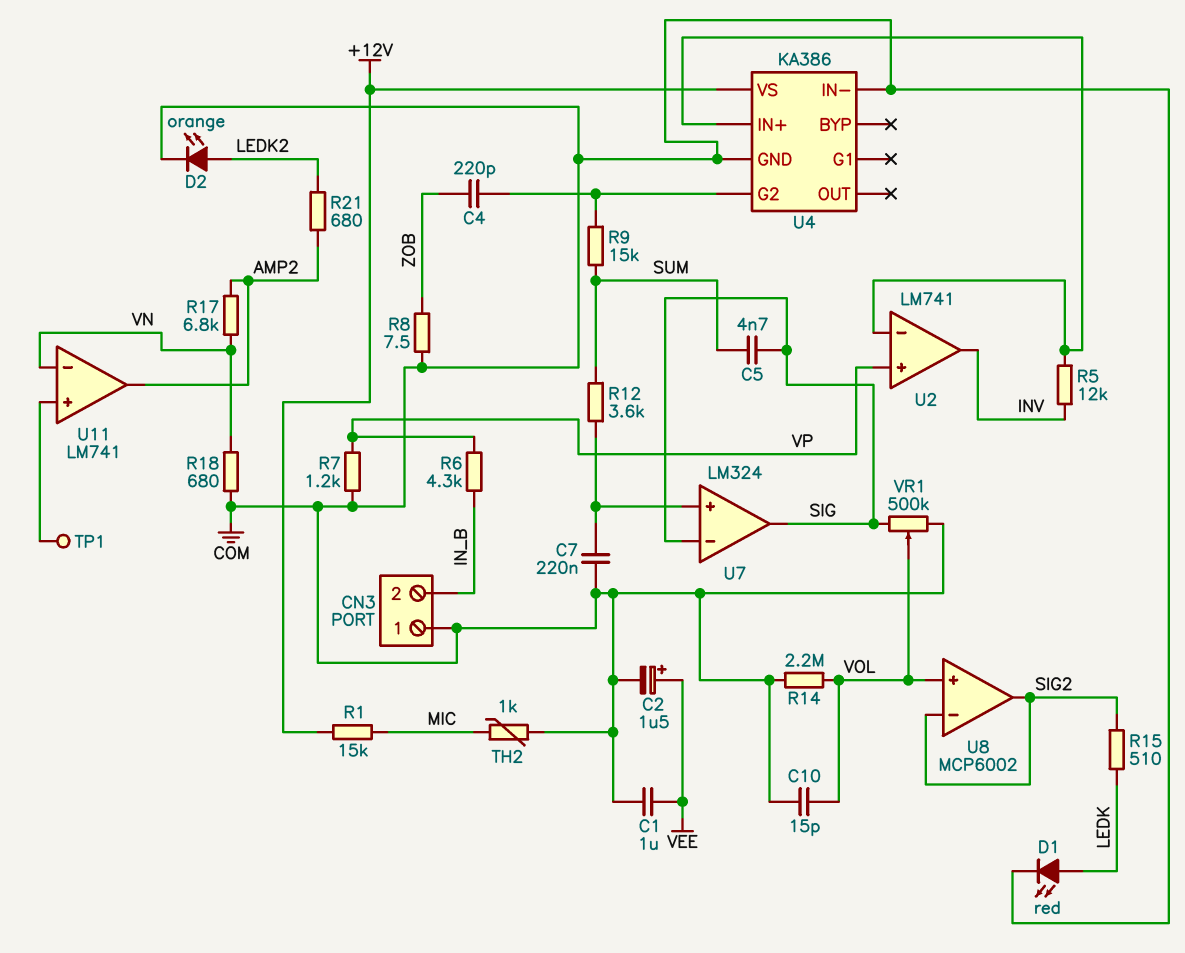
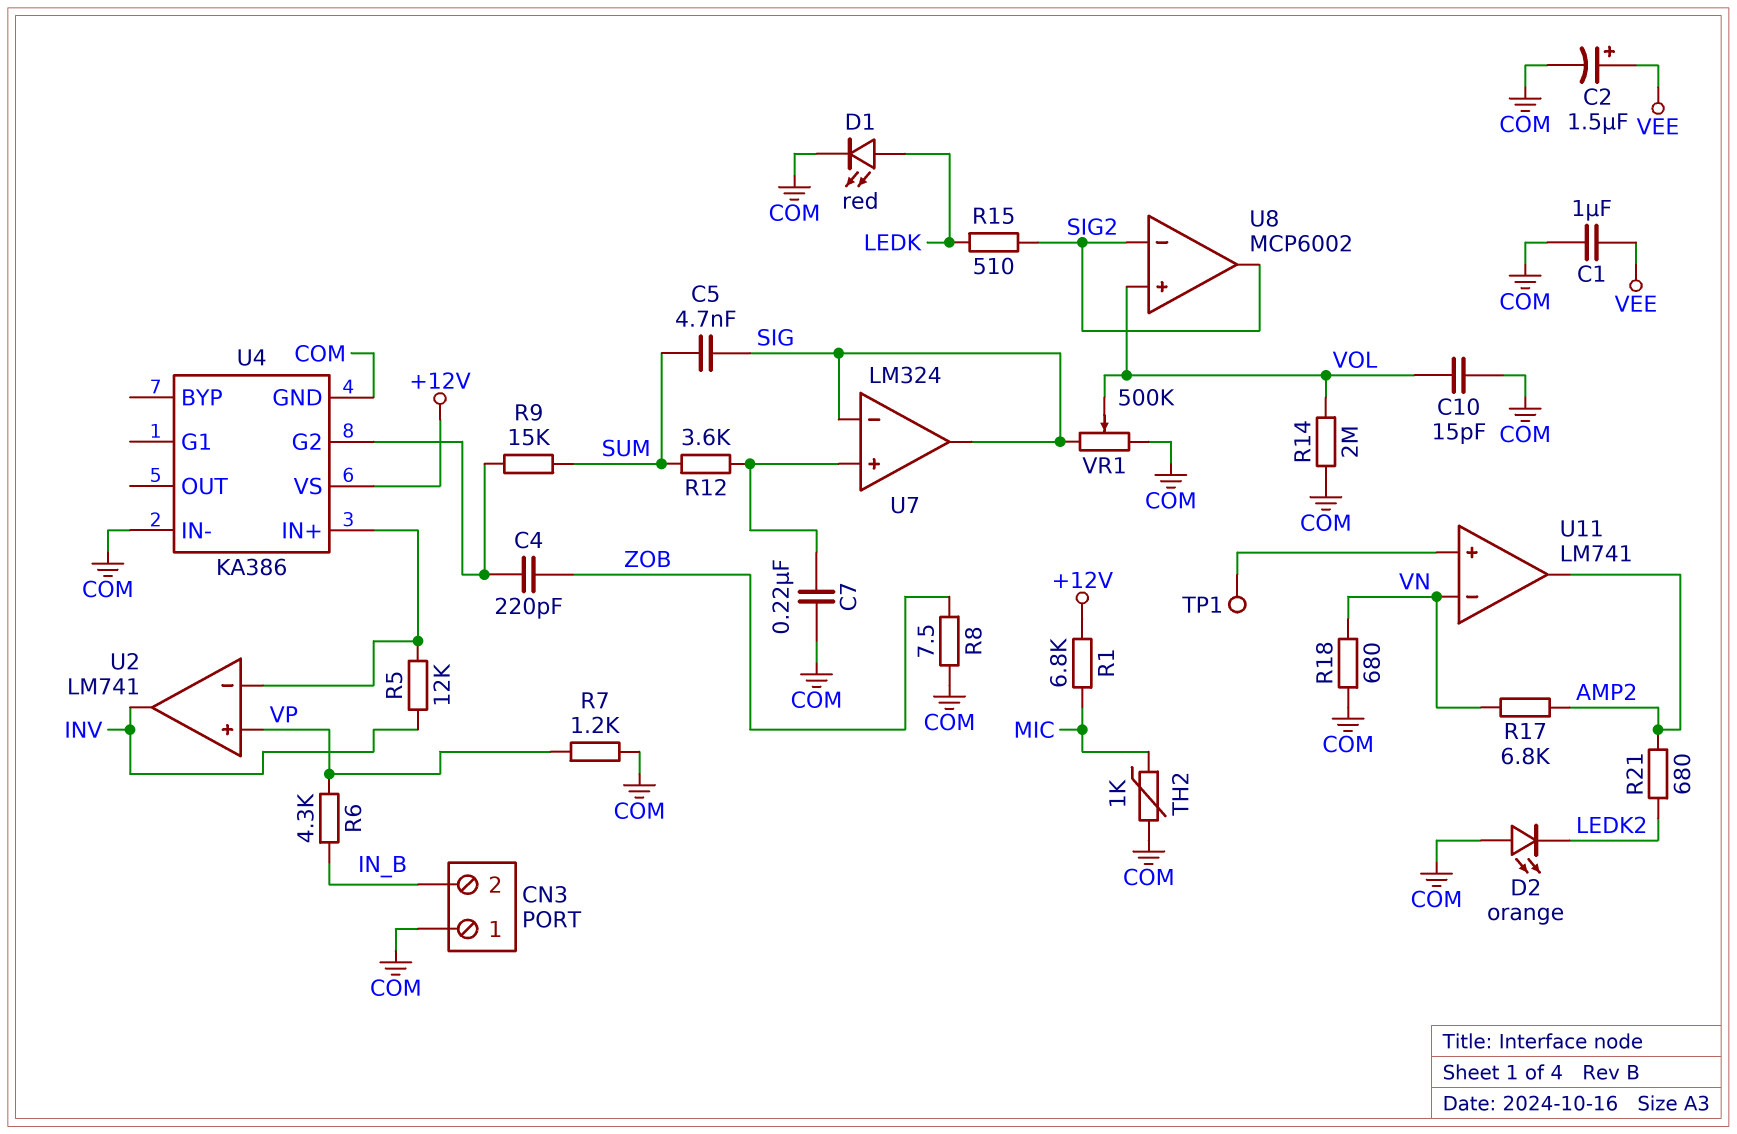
D2: LED orange (A LEDK2, K COM) -> LED orange (A COM, K LEDK2)
R1: 15k (+12V, MIC) -> 6.8k (+12V, MIC)
R14: 2.2M (COM, VOL) -> 2M (COM, VOL)

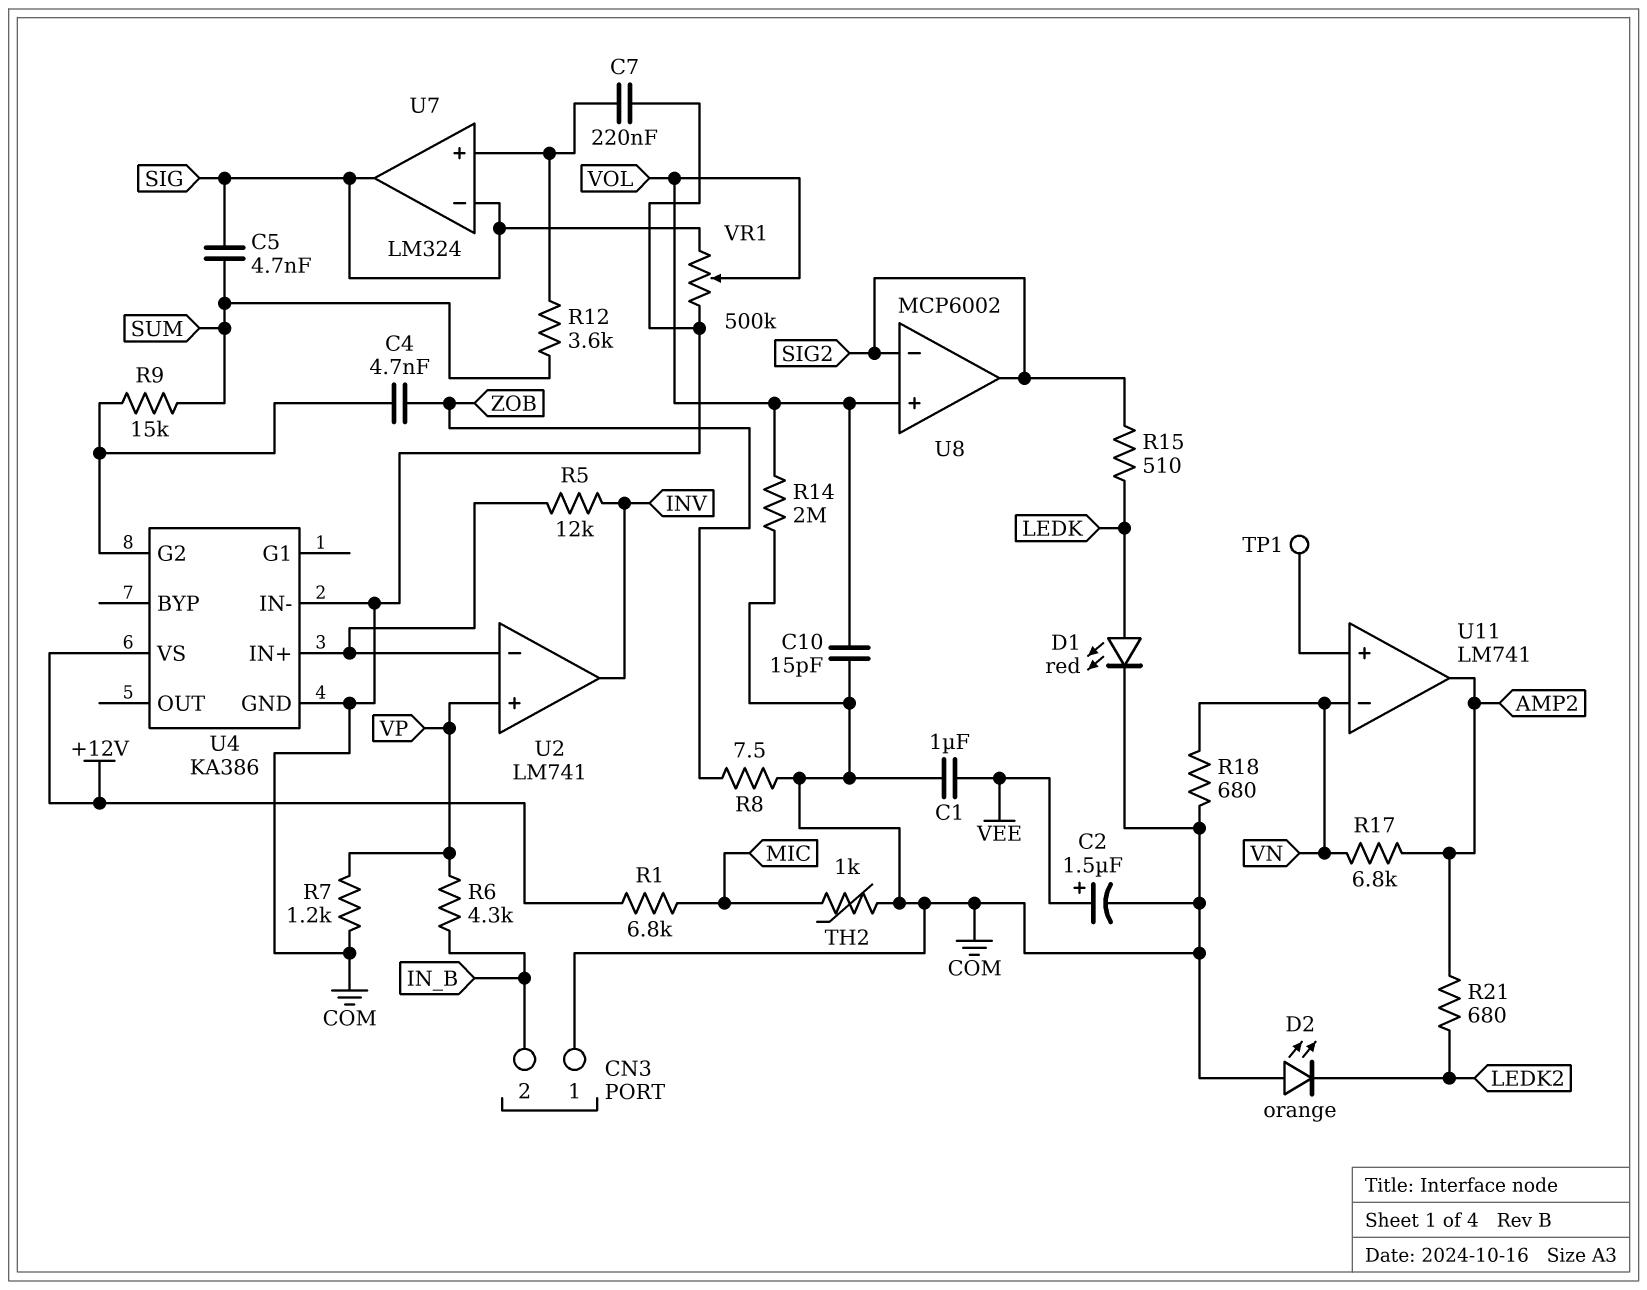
C4: 220pF (U4/G2, ZOB) -> 4.7nF (U4/G2, ZOB)

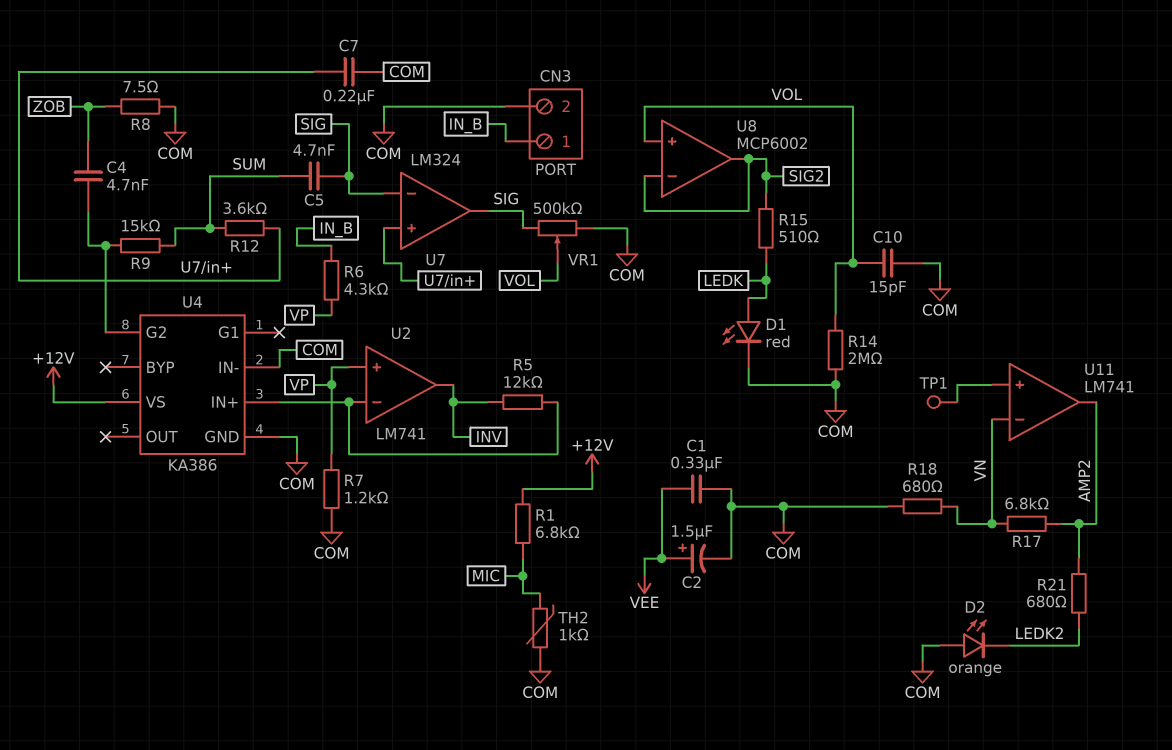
C1: 1uF (COM, VEE) -> 330nF (COM, VEE)
CN3 pin 1: COM -> IN_B
CN3 pin 2: IN_B -> COM

